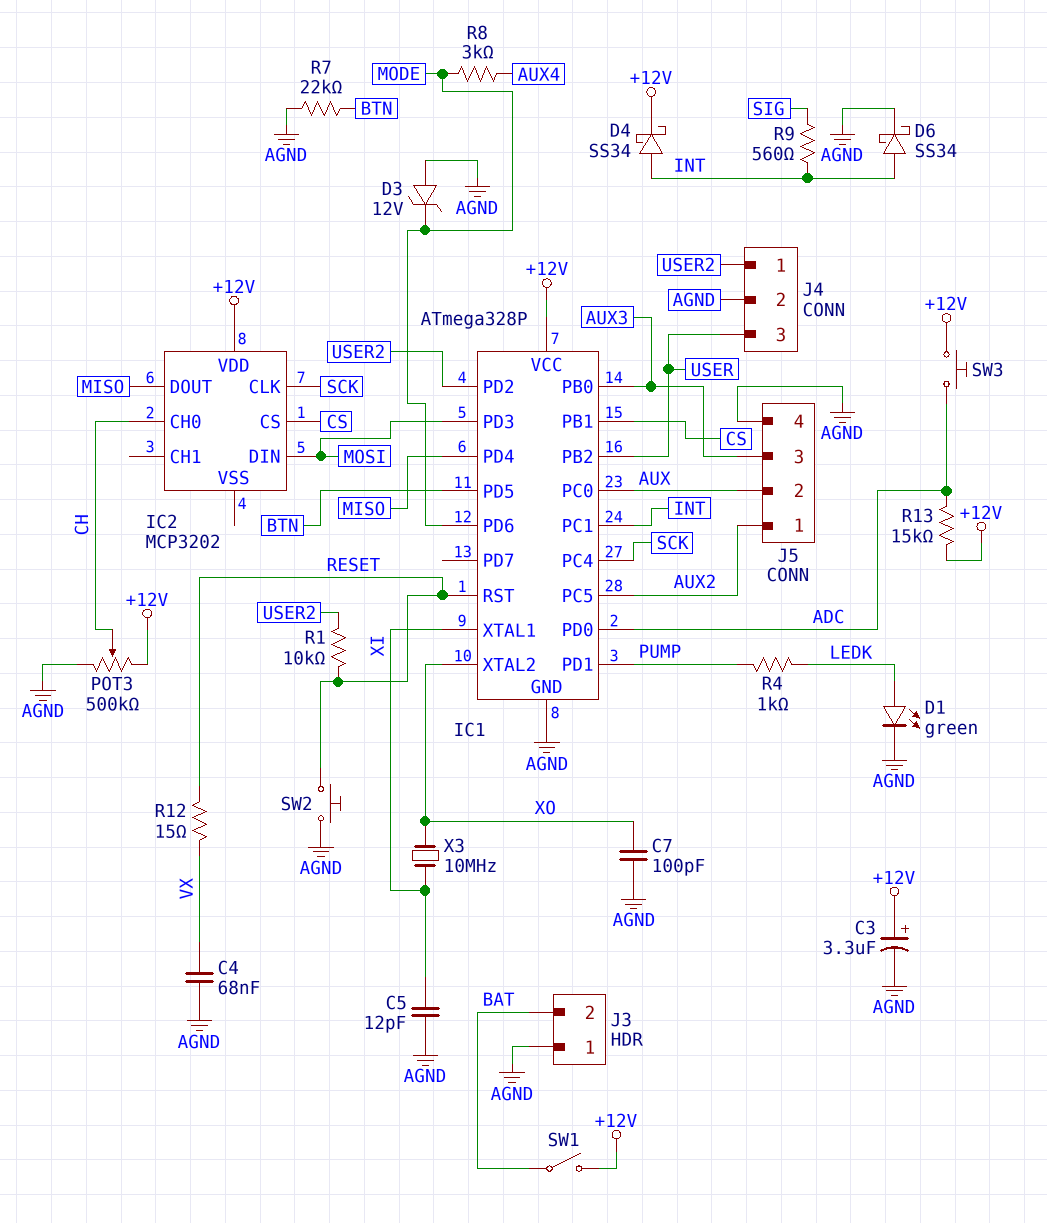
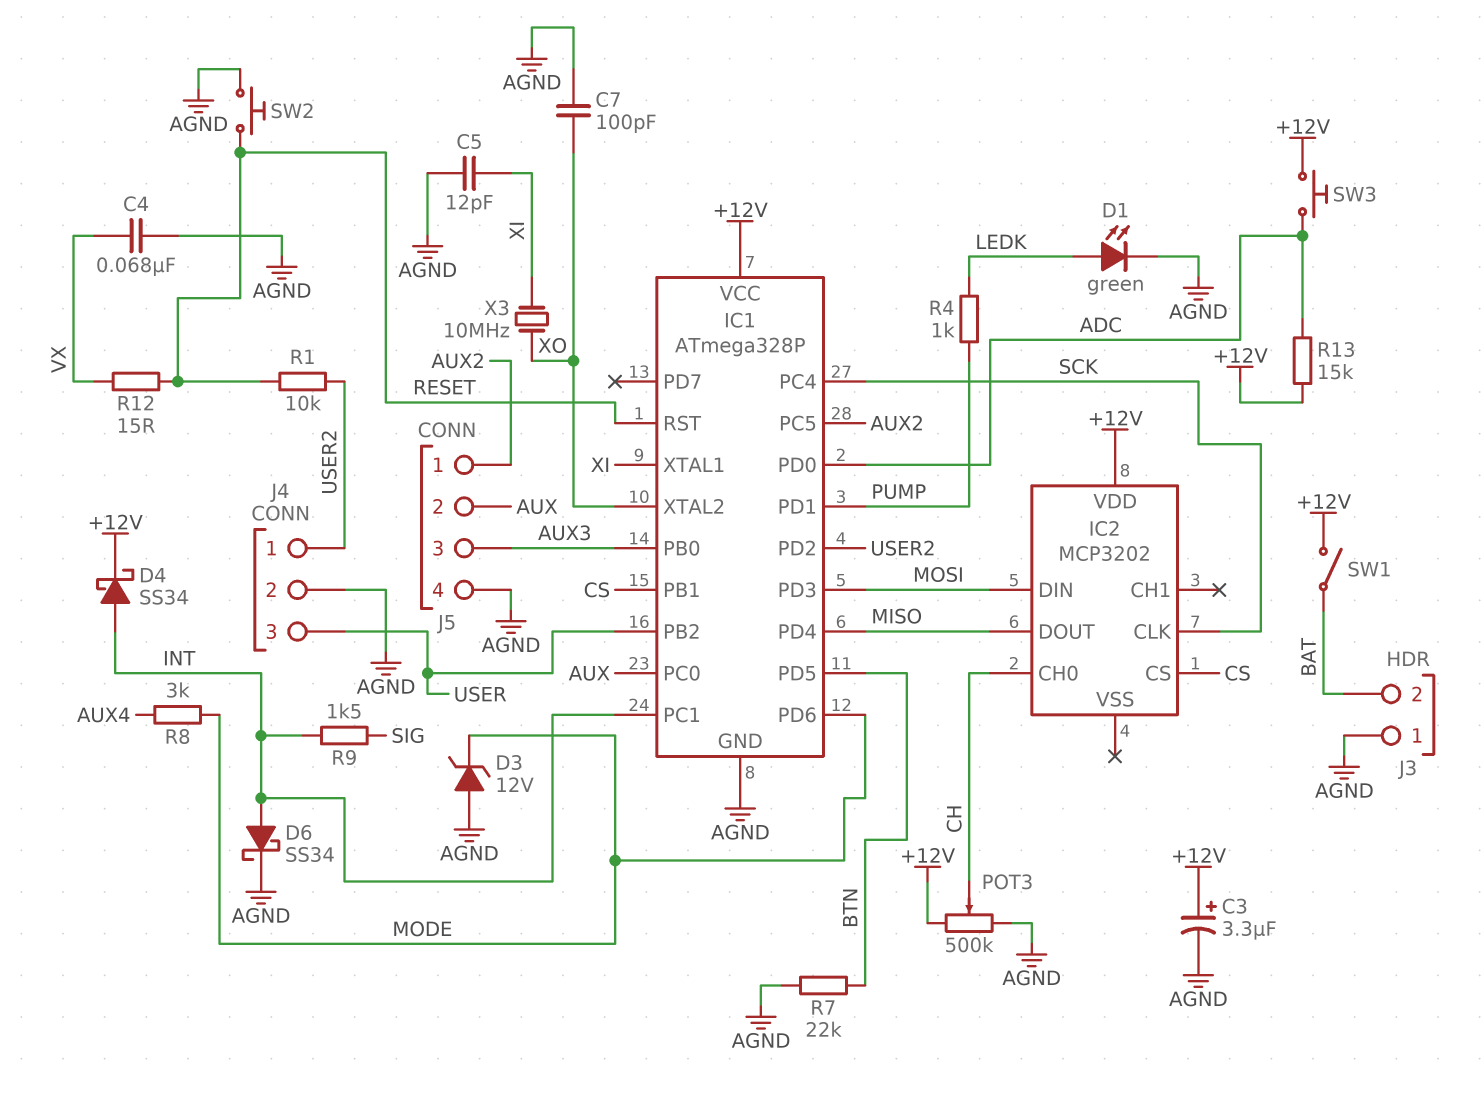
R9: 560 (INT, SIG) -> 1.5k (INT, SIG)

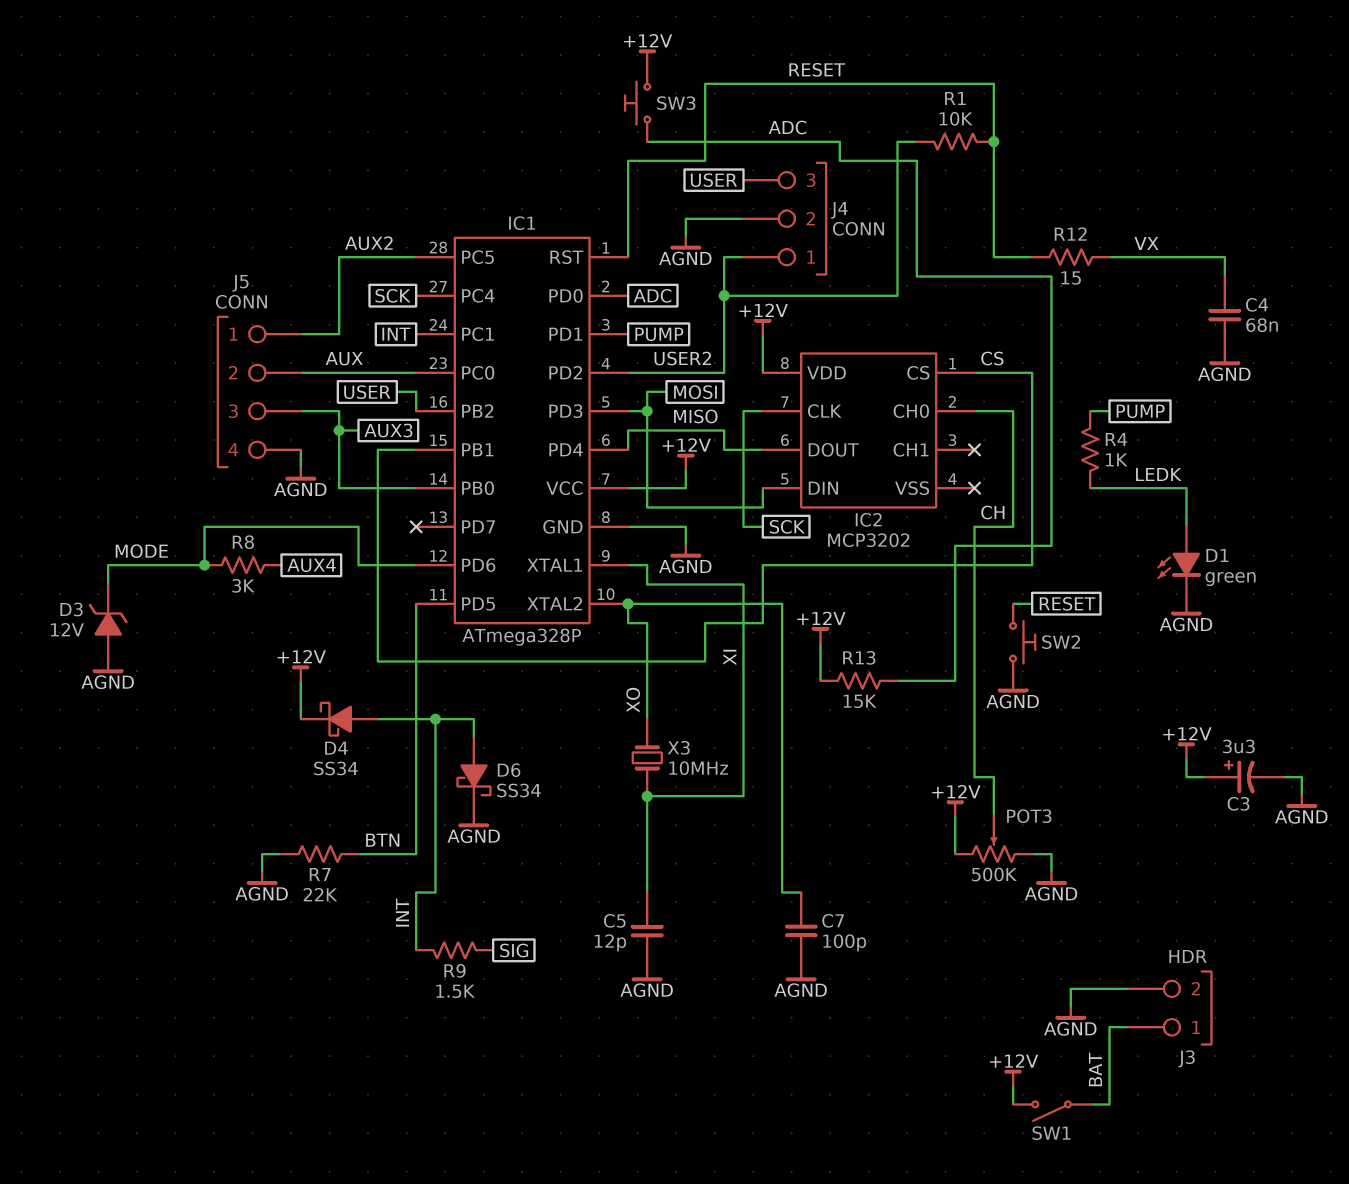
J3 pin 1: AGND -> BAT
J3 pin 2: BAT -> AGND

